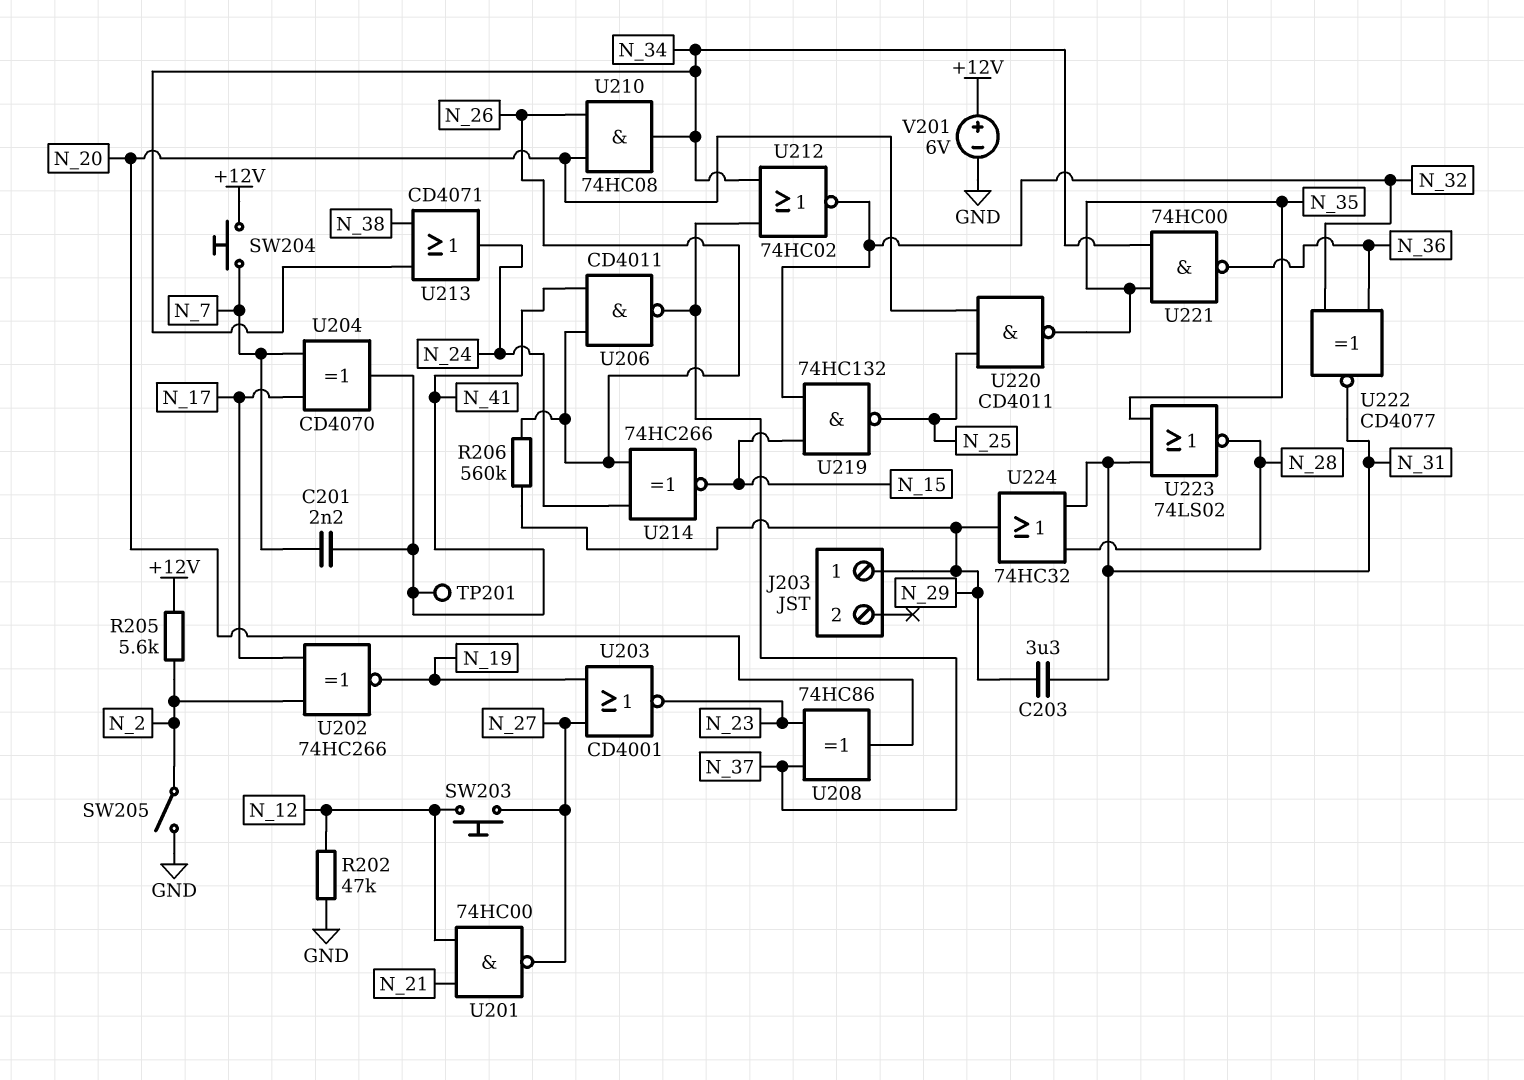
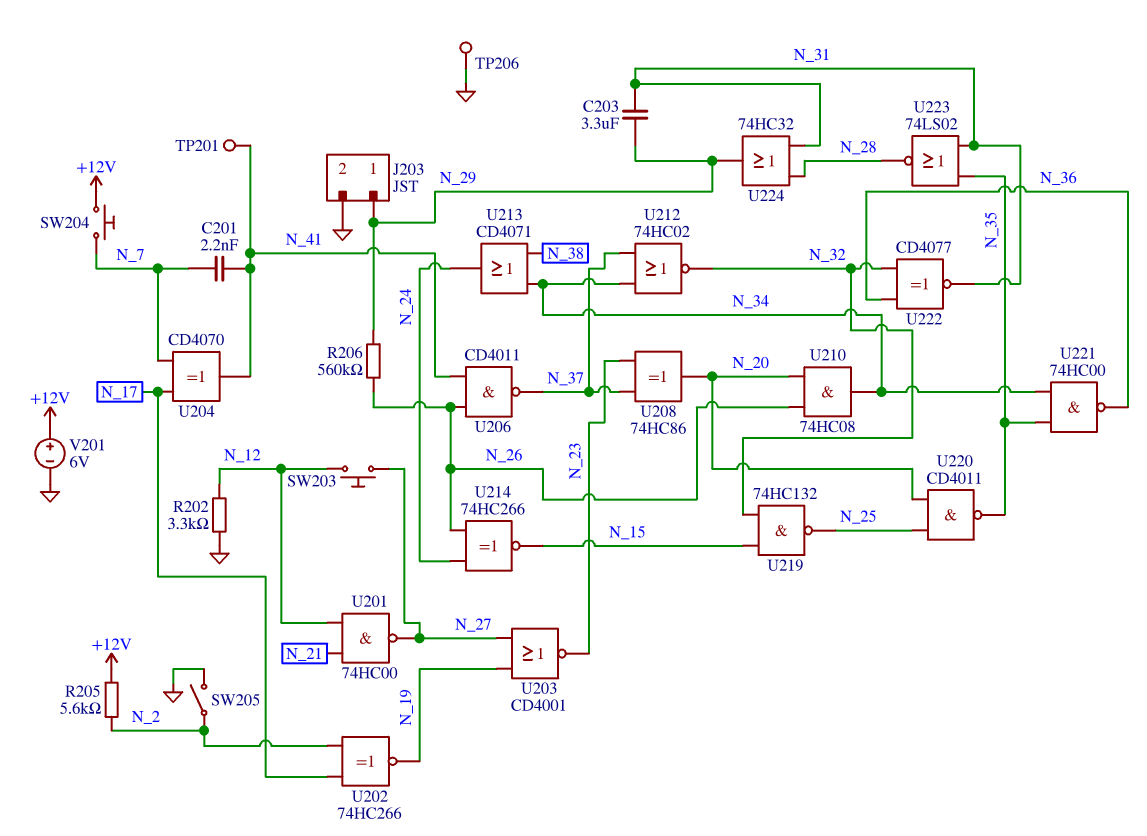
J203 pin 2: none -> GND
R202: 47k (GND, N_12) -> 3.3k (GND, N_12)
TP206: none -> test point (GND)

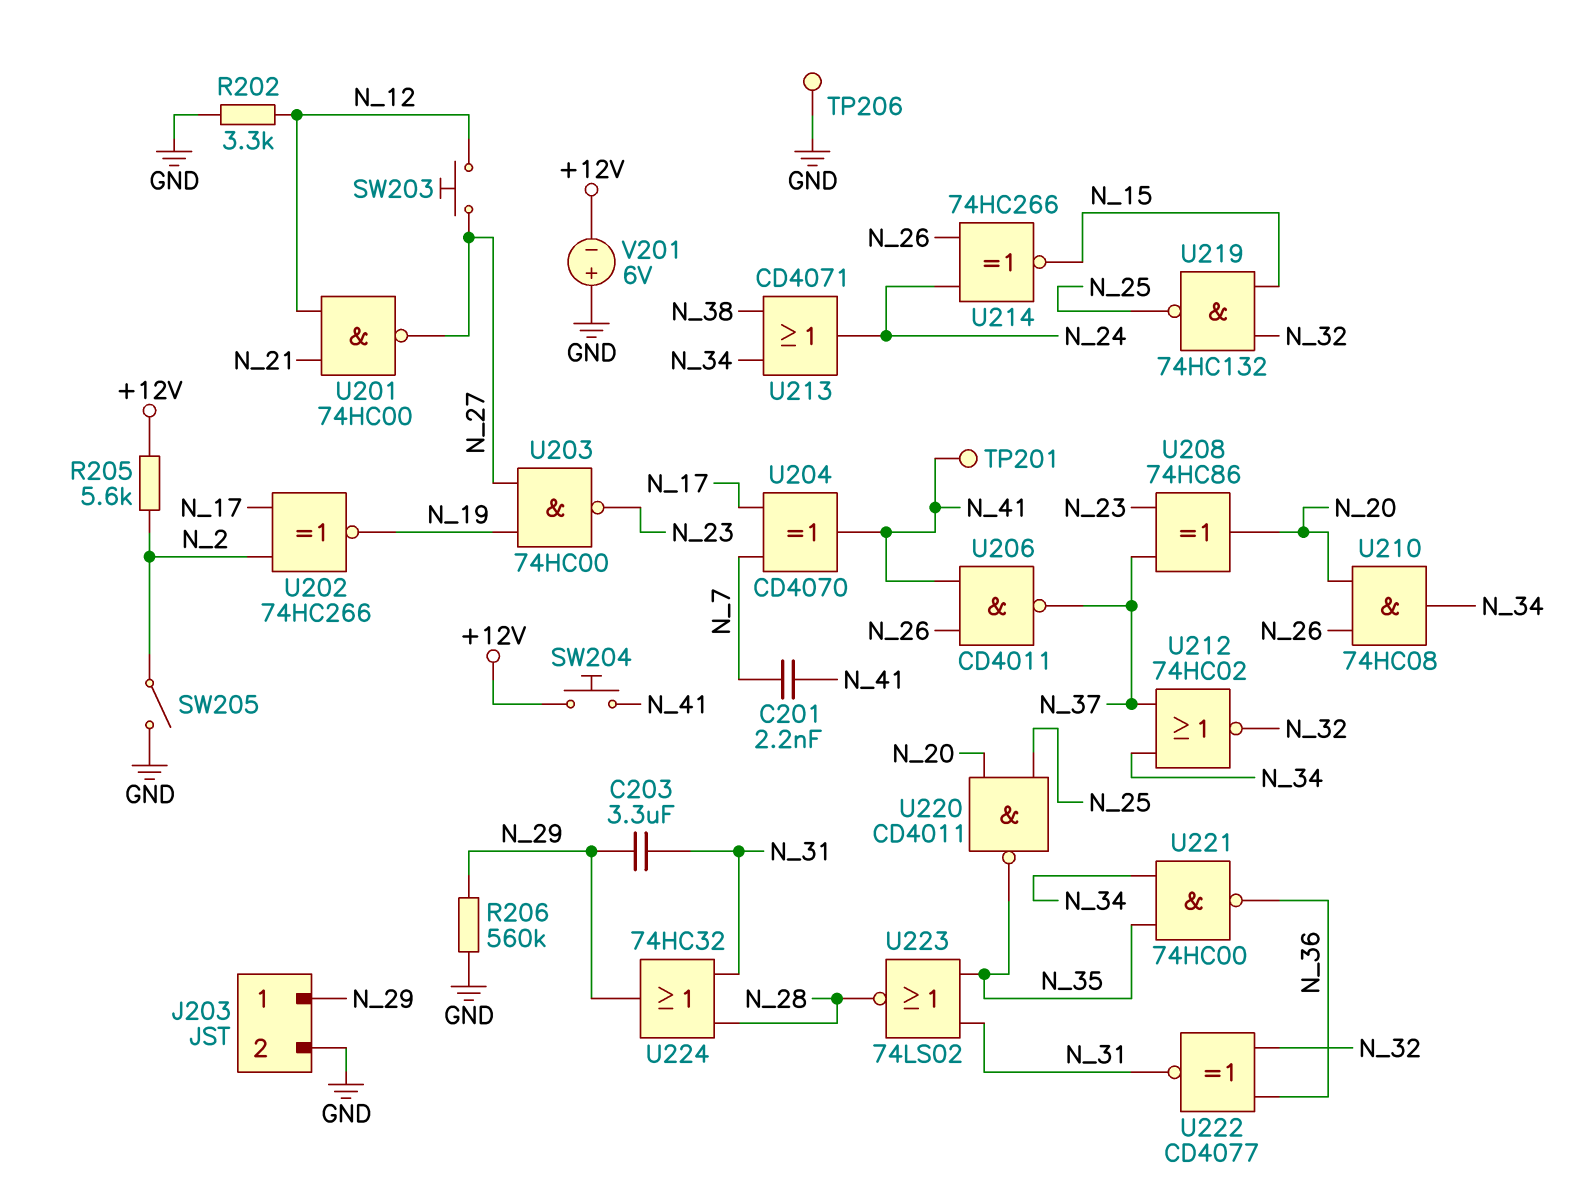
R206: 560k (N_26, N_29) -> 560k (GND, N_29)
SW204: button (+12V, N_7) -> button (+12V, N_41)
U203: NOR CD4001 (in N_19, in N_27, out N_23) -> NAND 74HC00 (in N_19, in N_27, out N_23)
V201: 6V (plus +12V, minus GND) -> 6V (plus GND, minus +12V)

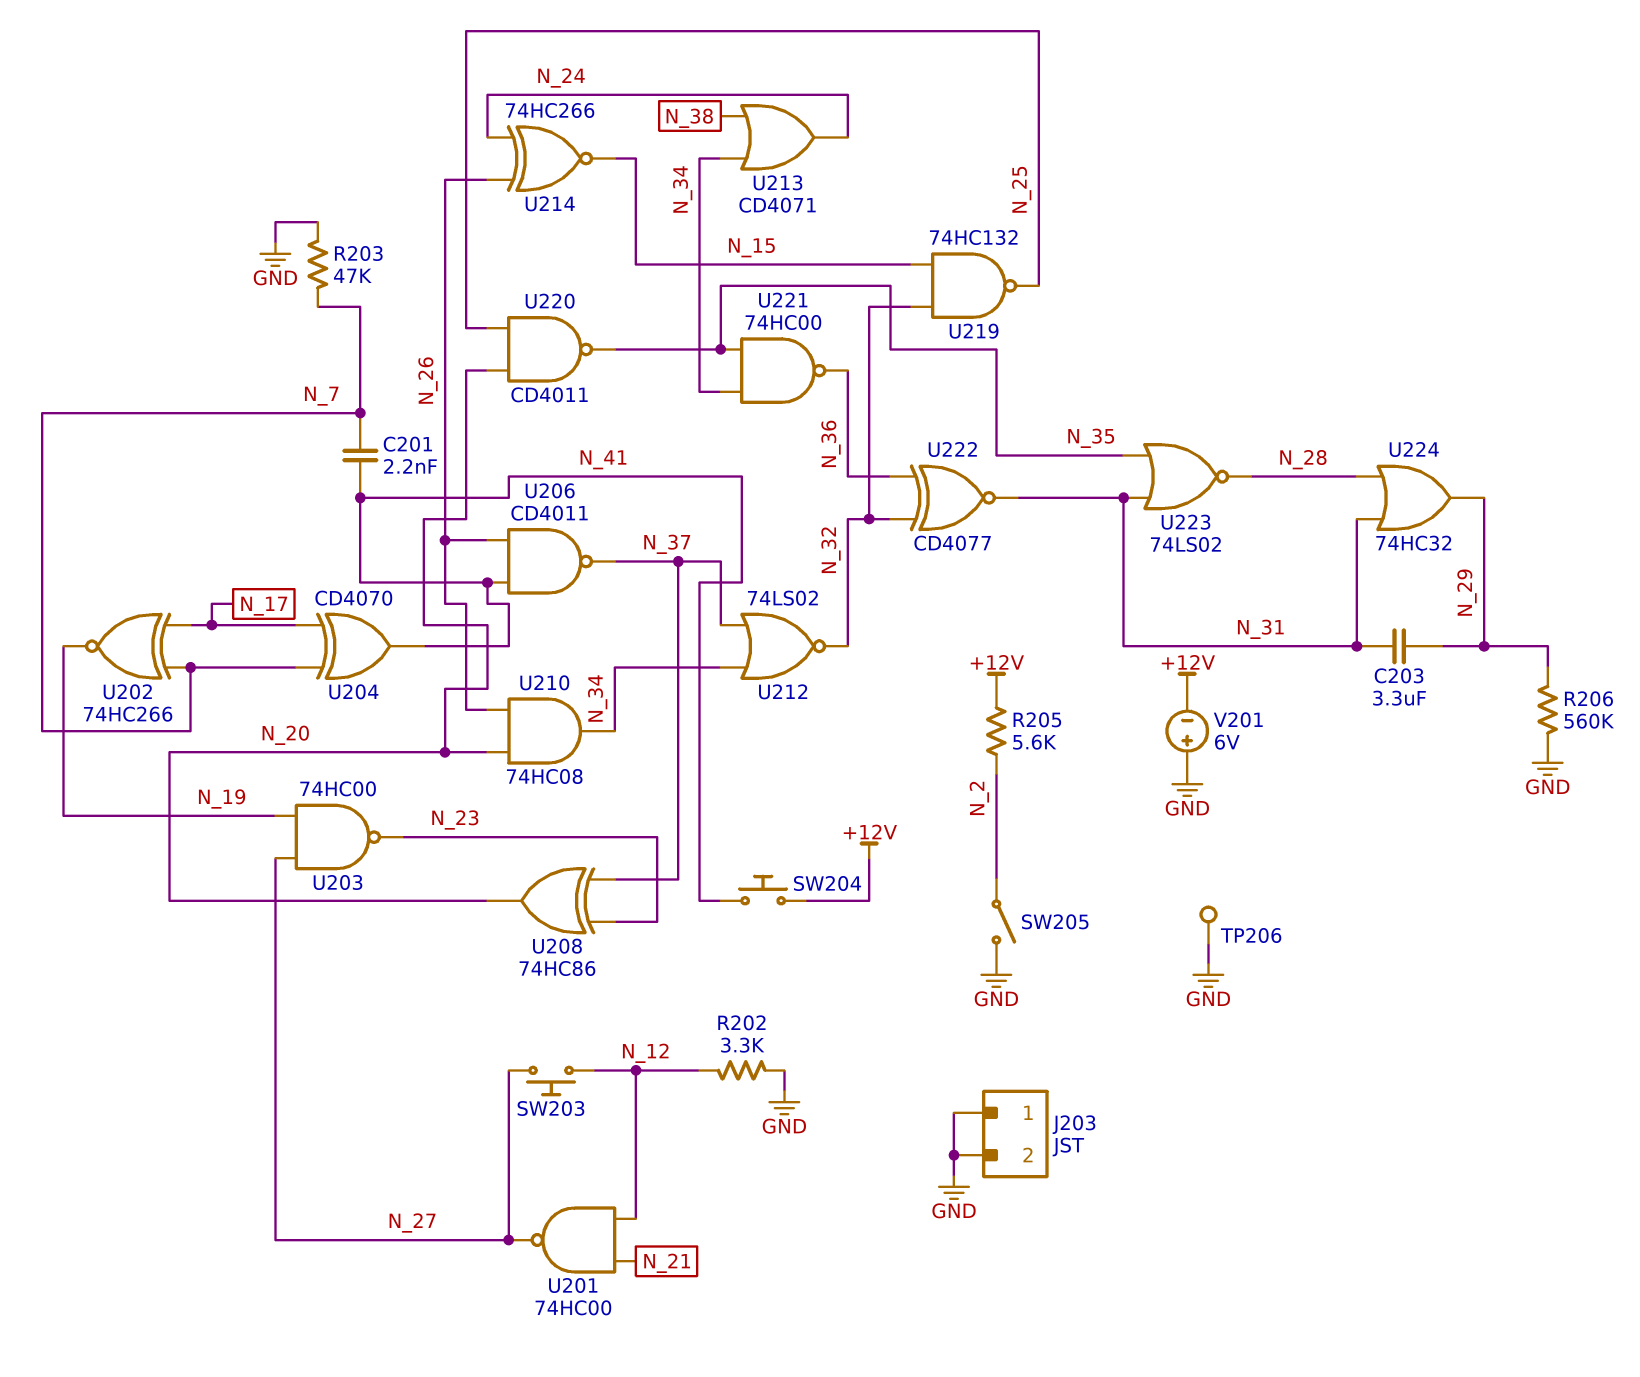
J203 pin 1: N_29 -> GND
R203: none -> 47k (GND, N_7)
TP201: test point (N_41) -> none
U202: XNOR 74HC266 (in N_2, in N_17, out N_19) -> XNOR 74HC266 (in N_7, in N_17, out N_19)
U212: NOR 74HC02 (in N_34, in N_37, out N_32) -> NOR 74LS02 (in N_34, in N_37, out N_32)

